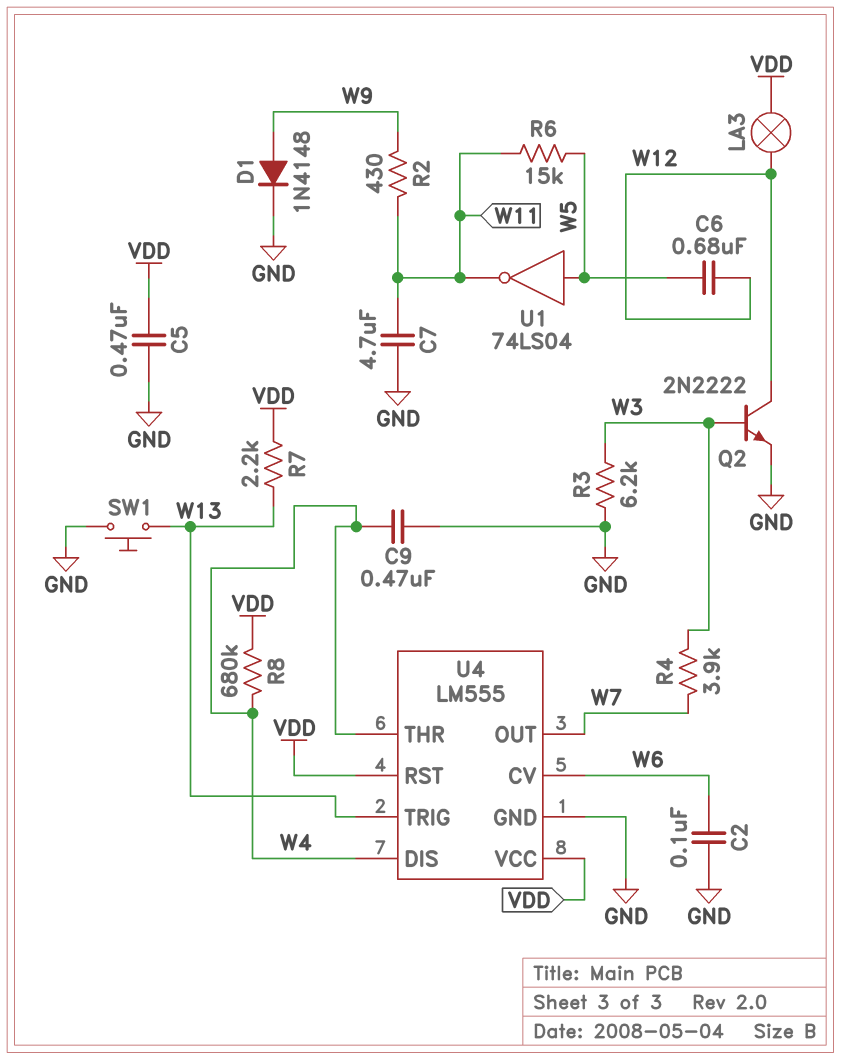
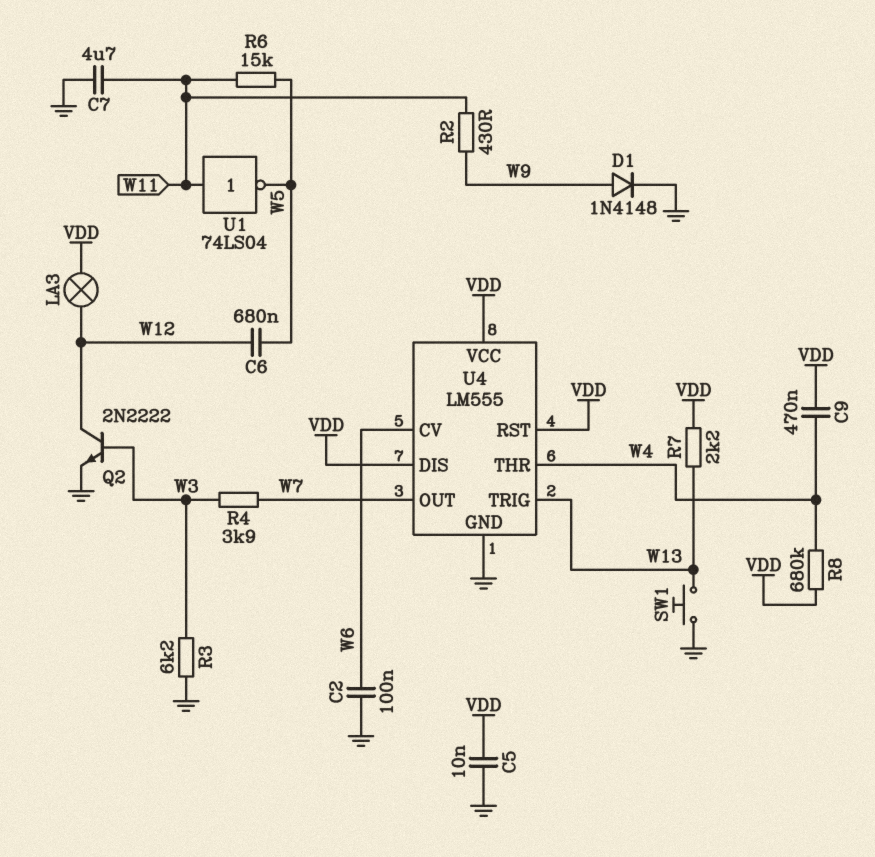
C5: 470nF (GND, VDD) -> 10nF (GND, VDD)
C9: 470nF (GND, W4) -> 470nF (VDD, W4)
U1: NOT 74LS04 (in W5, out W11) -> NOT 74LS04 (in W11, out W5)
U4 pin DIS: W4 -> VDD

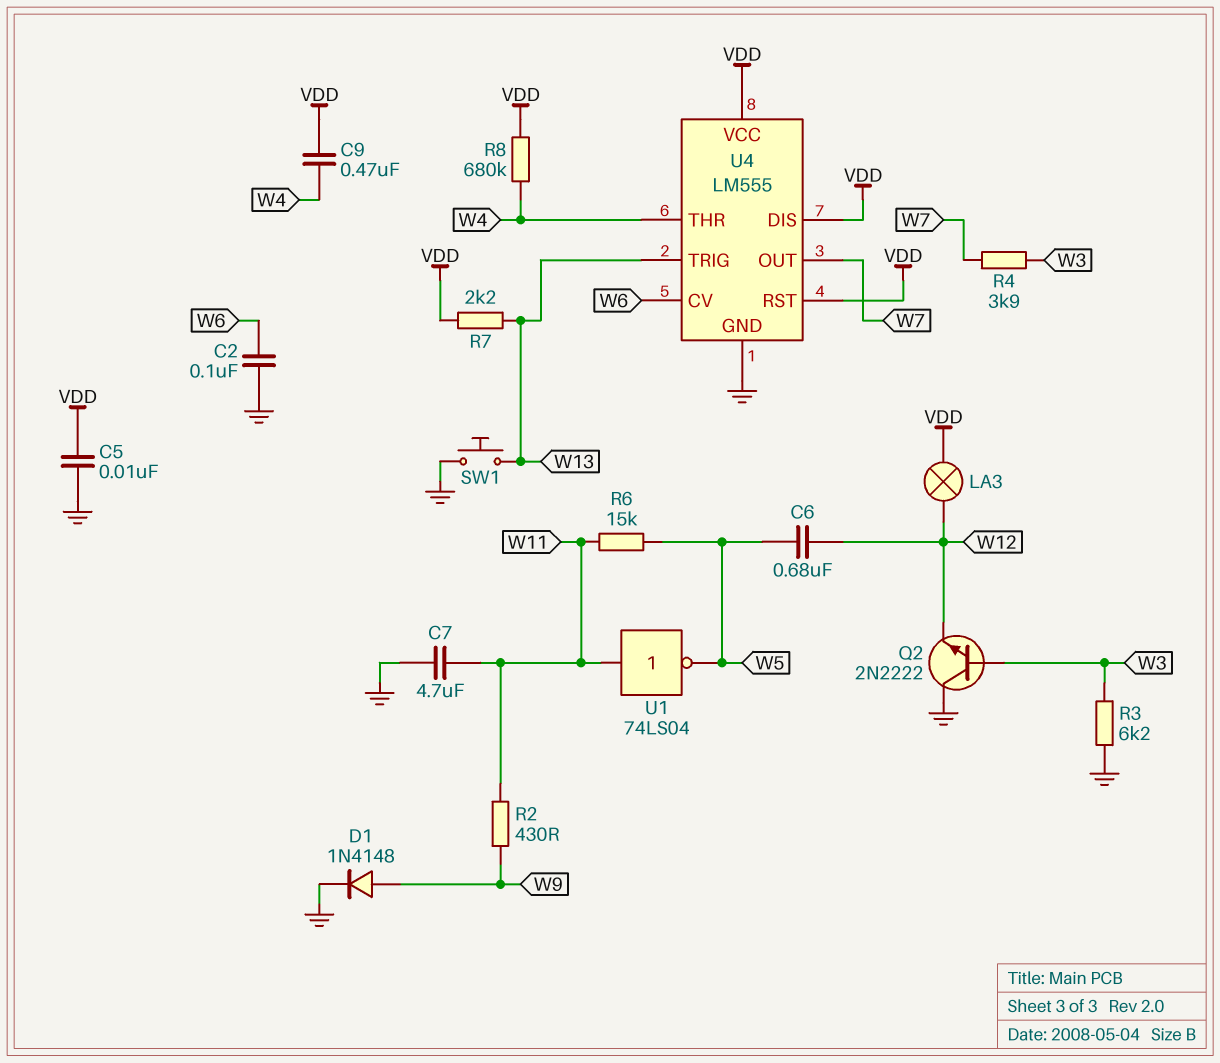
Q2: NPN 2N2222 (B W3, C W12, E GND) -> NPN 2N2222 (B W3, C GND, E W12)

